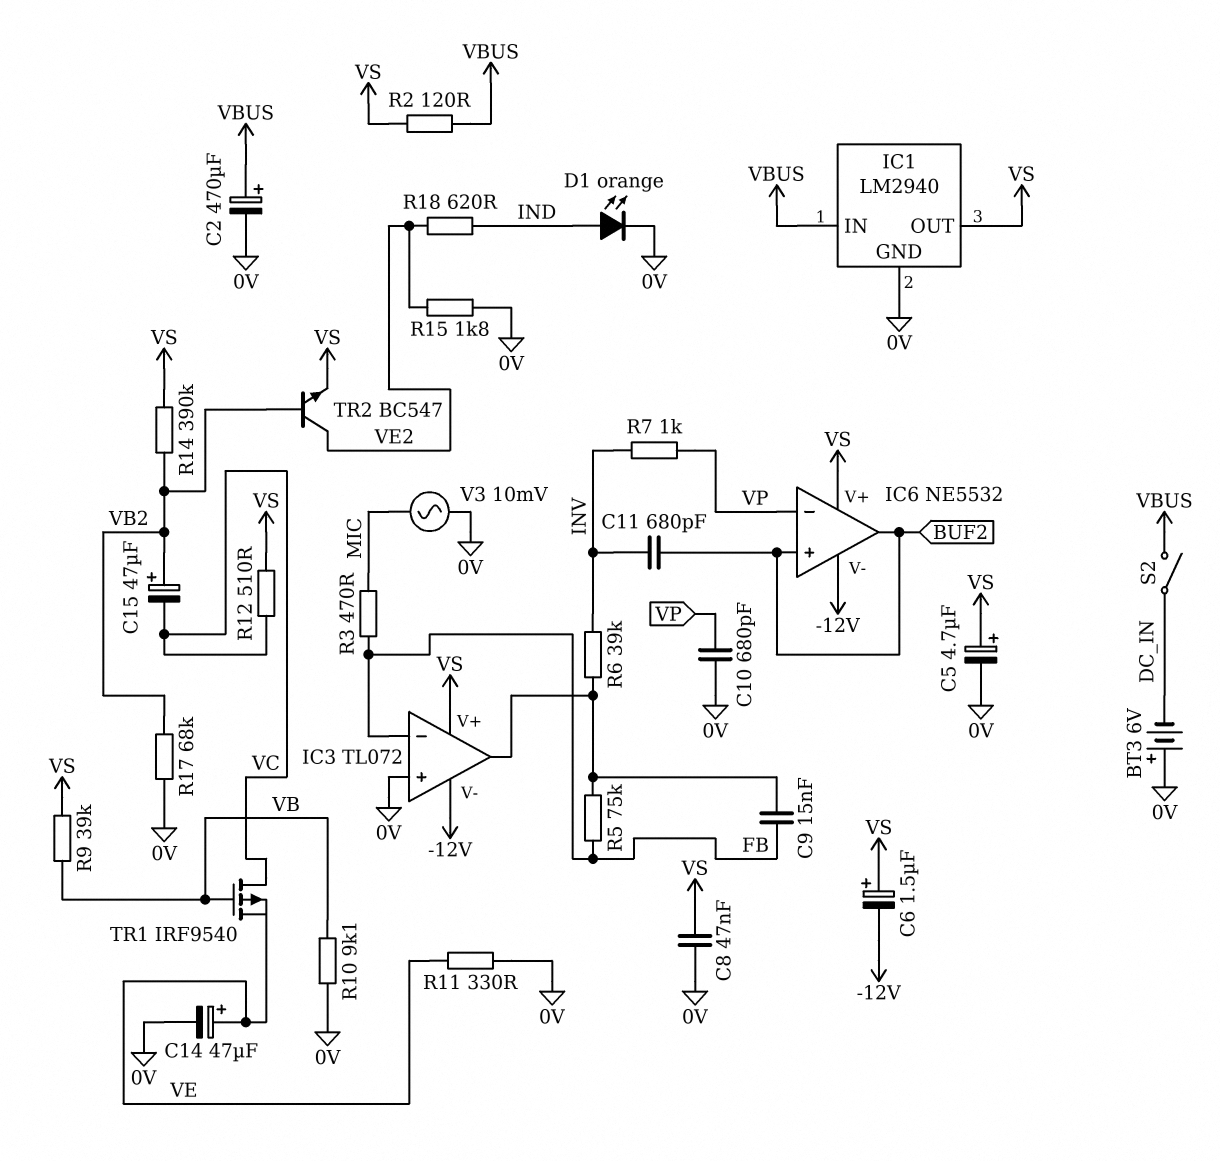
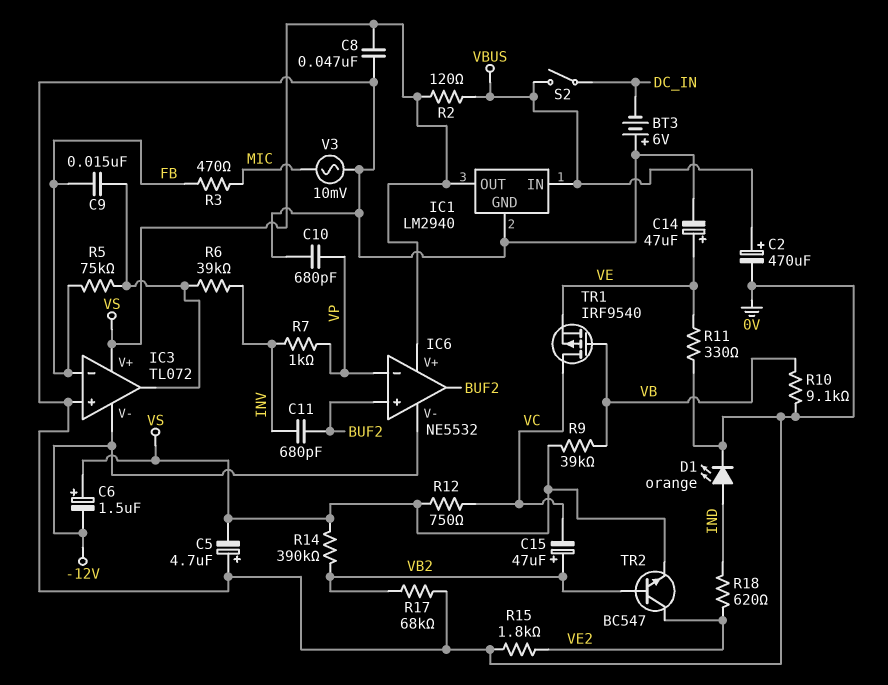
C5: 4.7uF (plus VS, minus 0V) -> 4.7uF (plus 0V, minus VS)
R12: 510 (VC, VS) -> 750 (VC, VS)

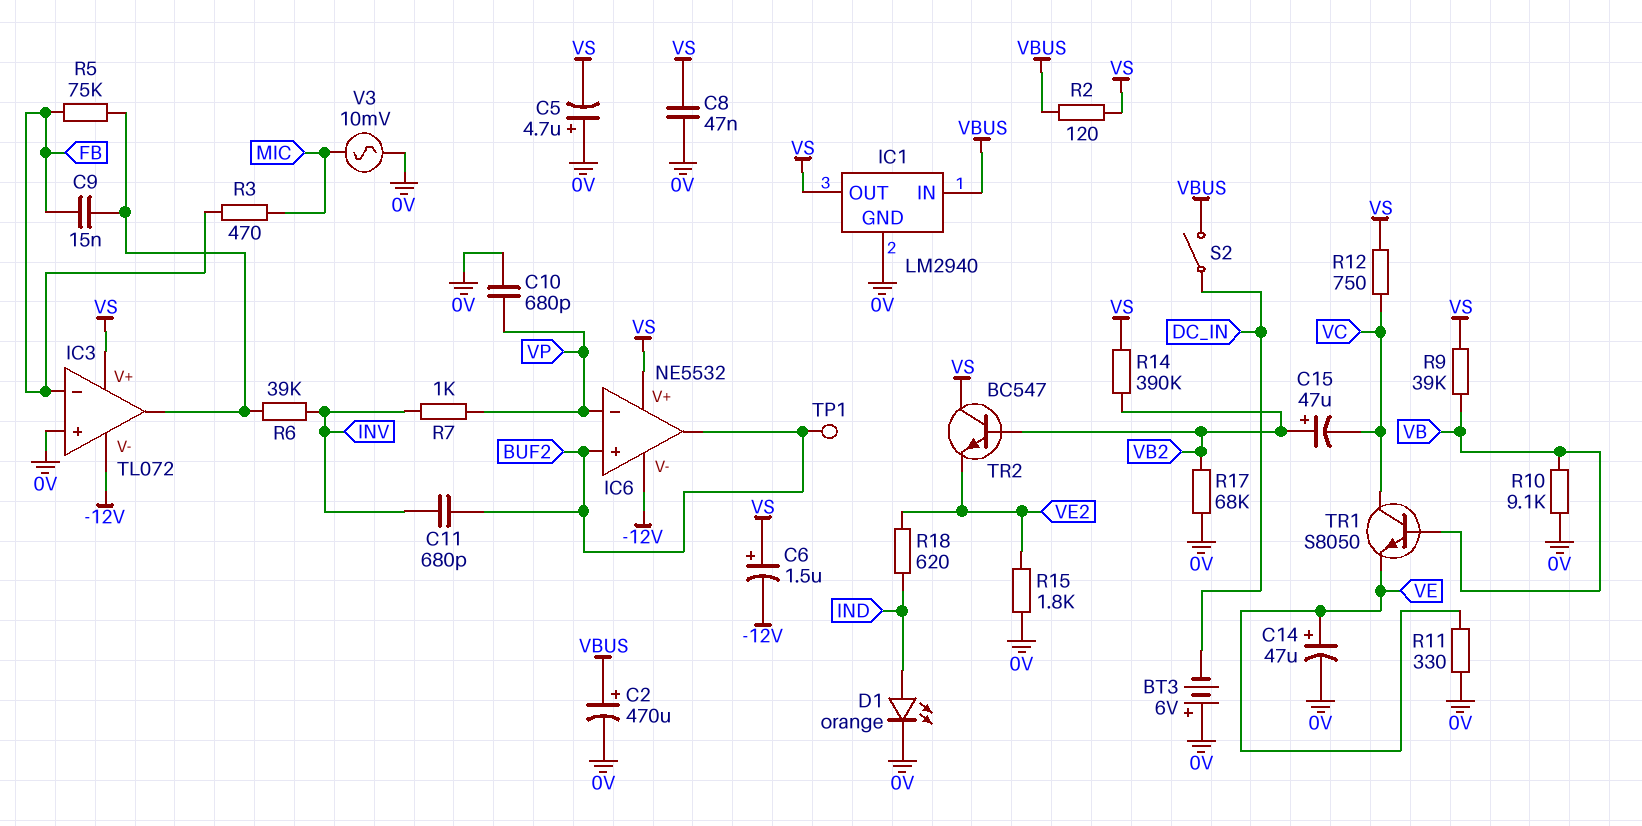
TP1: none -> test point (BUF2)
TR1: PMOS IRF9540 (G VB, D VC, S VE) -> NPN S8050 (B VB, C VC, E VE)
TR2: NPN BC547 (B VB2, C VE2, E VS) -> NPN BC547 (B VB2, C VS, E VE2)

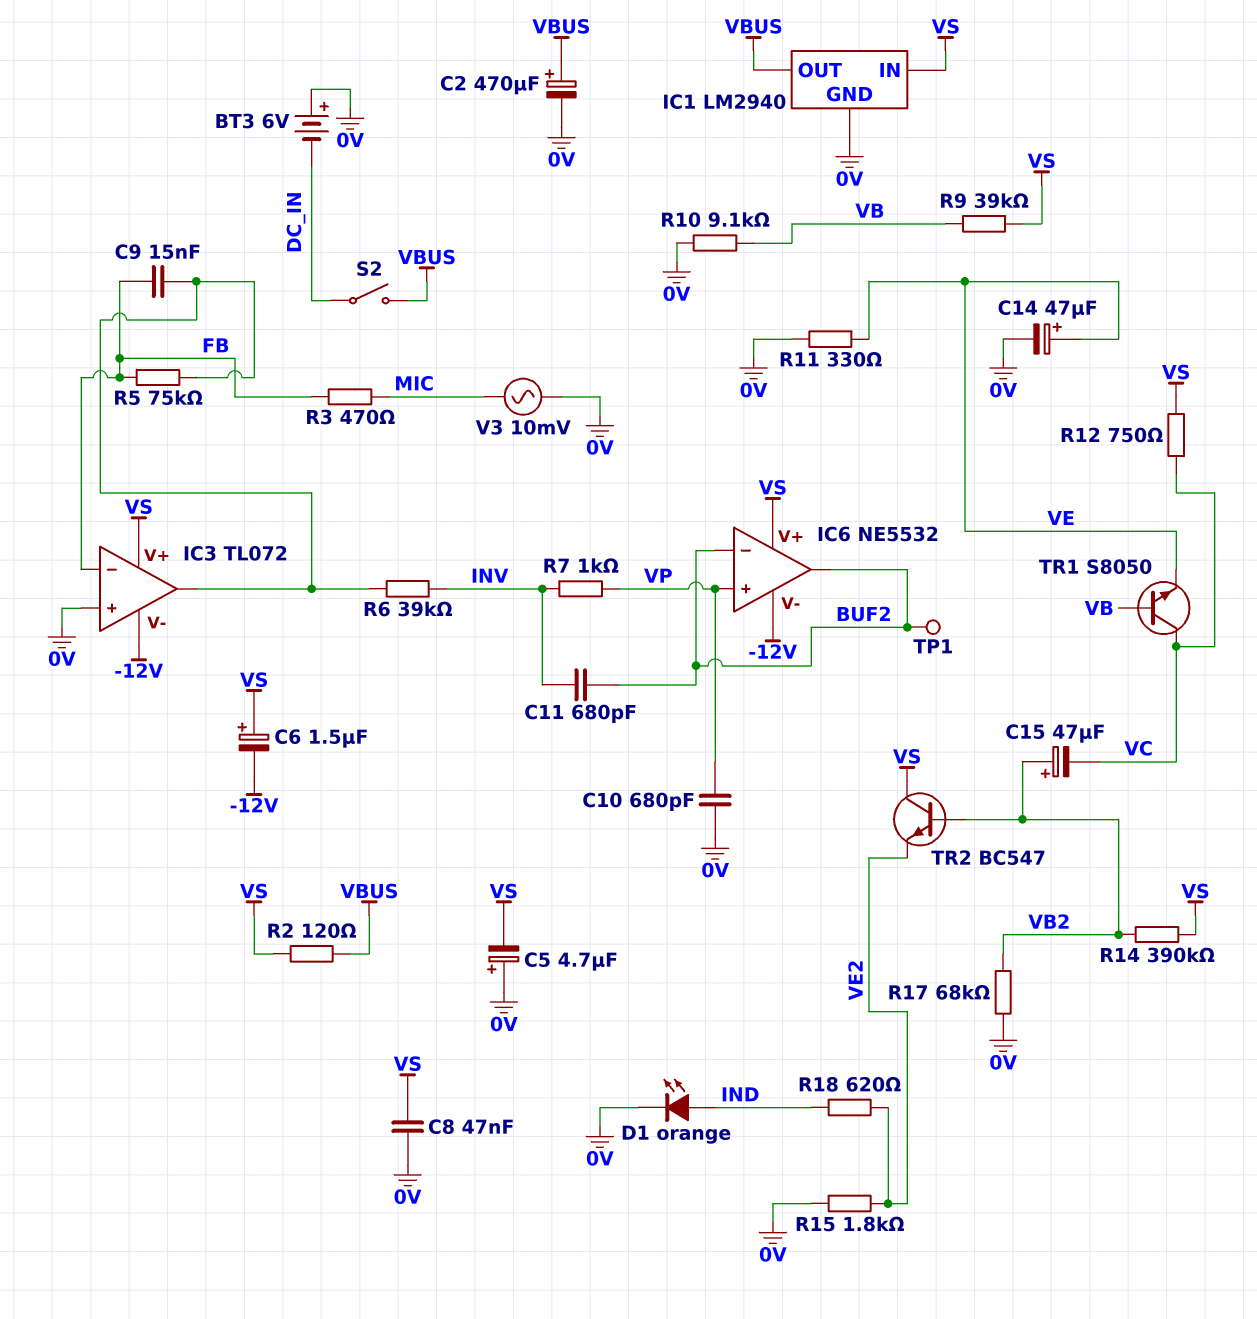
IC1 pin IN: VBUS -> VS
IC1 pin OUT: VS -> VBUS
IC6 pin in+: BUF2 -> VP
IC6 pin in-: VP -> BUF2

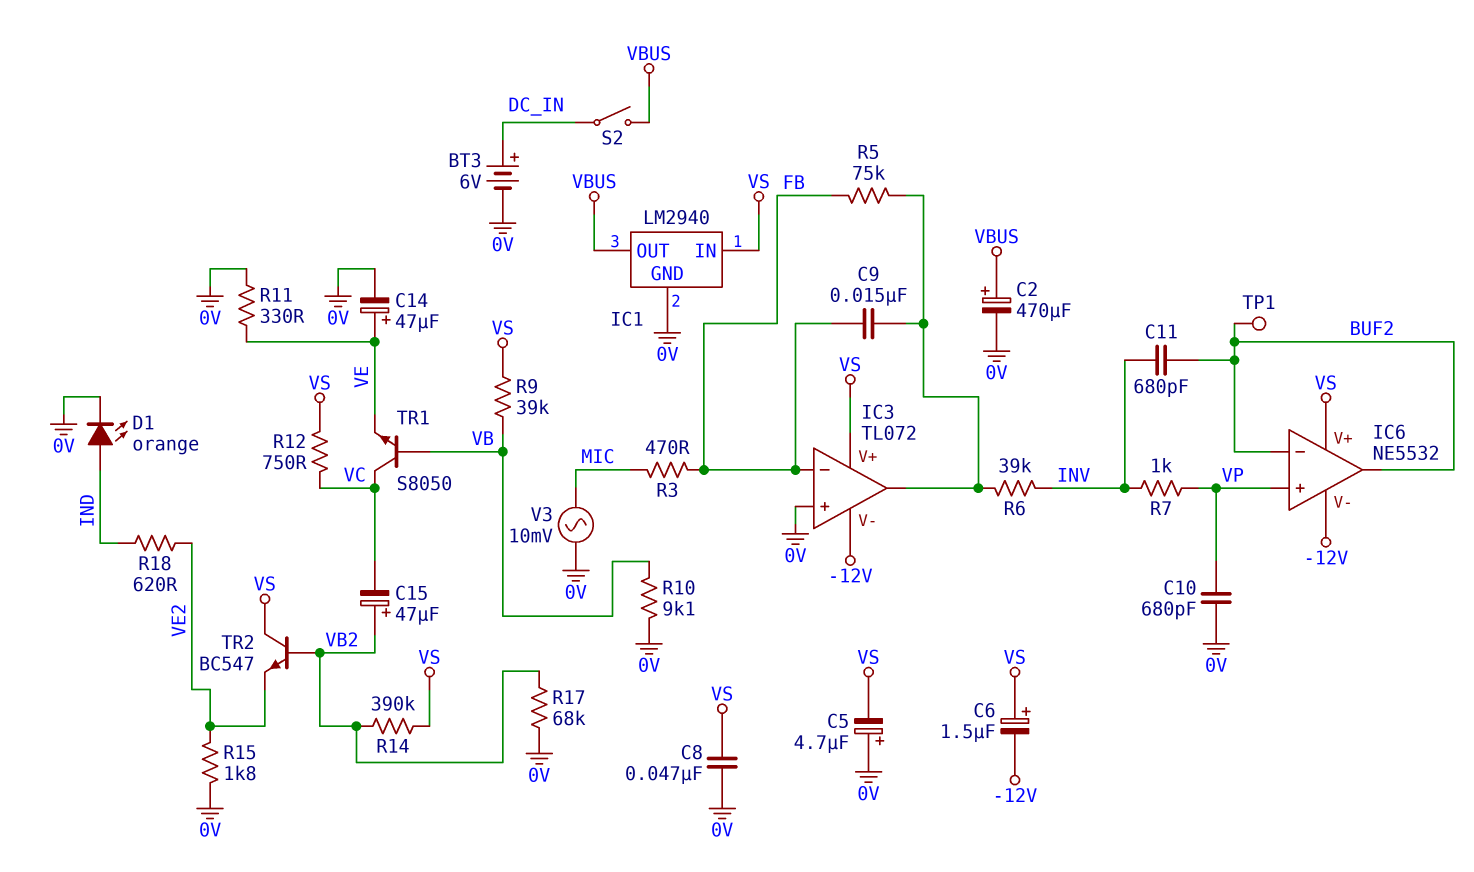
BT3: 6V (plus 0V, minus DC_IN) -> 6V (plus DC_IN, minus 0V)
R2: 120 (VBUS, VS) -> none

